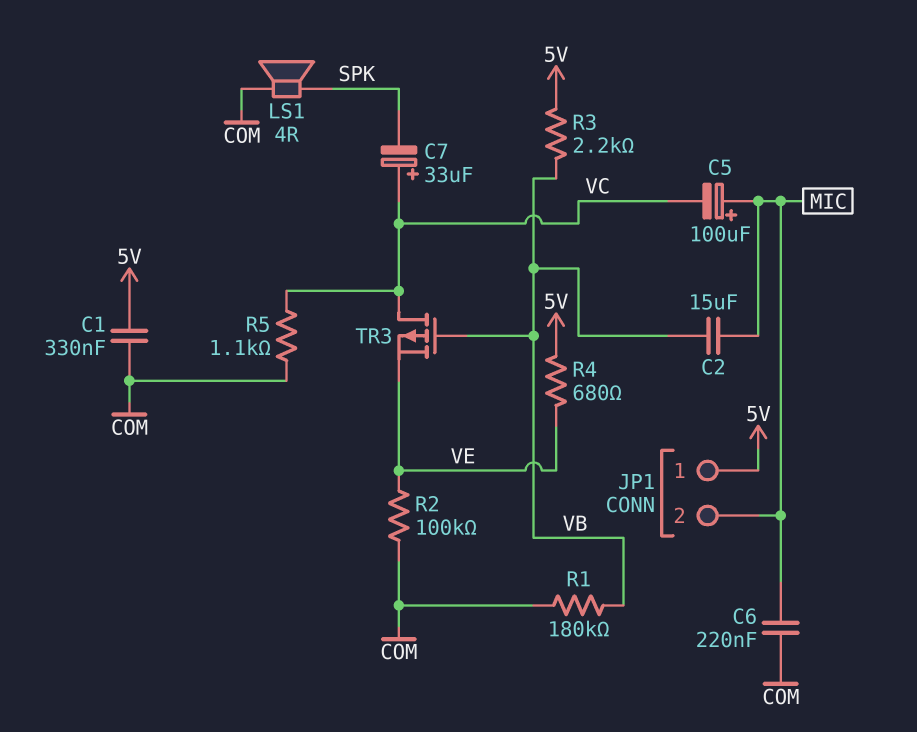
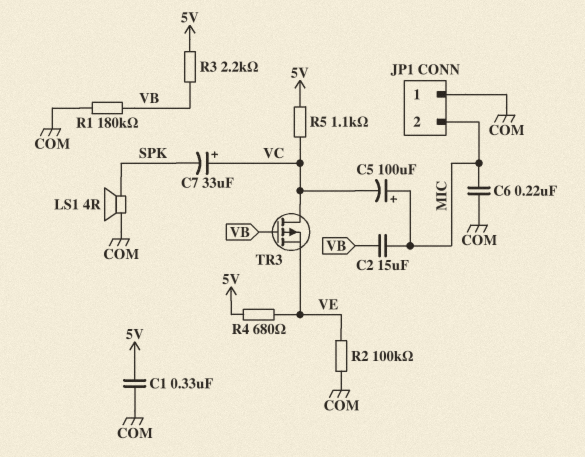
JP1 pin 1: 5V -> COM
R5: 1.1k (COM, VC) -> 1.1k (5V, VC)

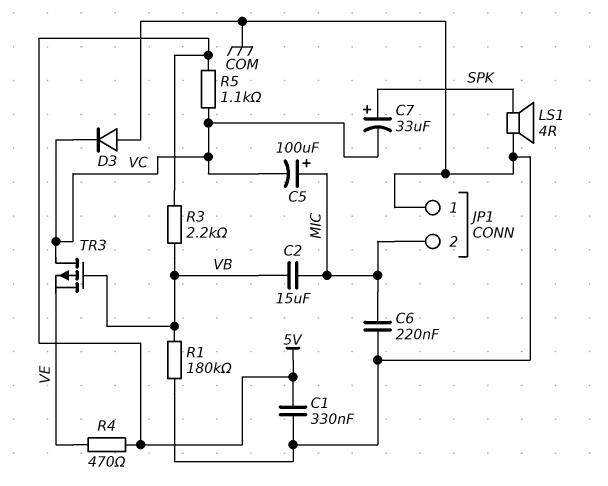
C7: 33uF (plus VC, minus SPK) -> 33uF (plus SPK, minus VC)
D3: none -> diode (A COM, K VC)
R2: 100k (COM, VE) -> none
R4: 680 (5V, VE) -> 470 (5V, VE)

